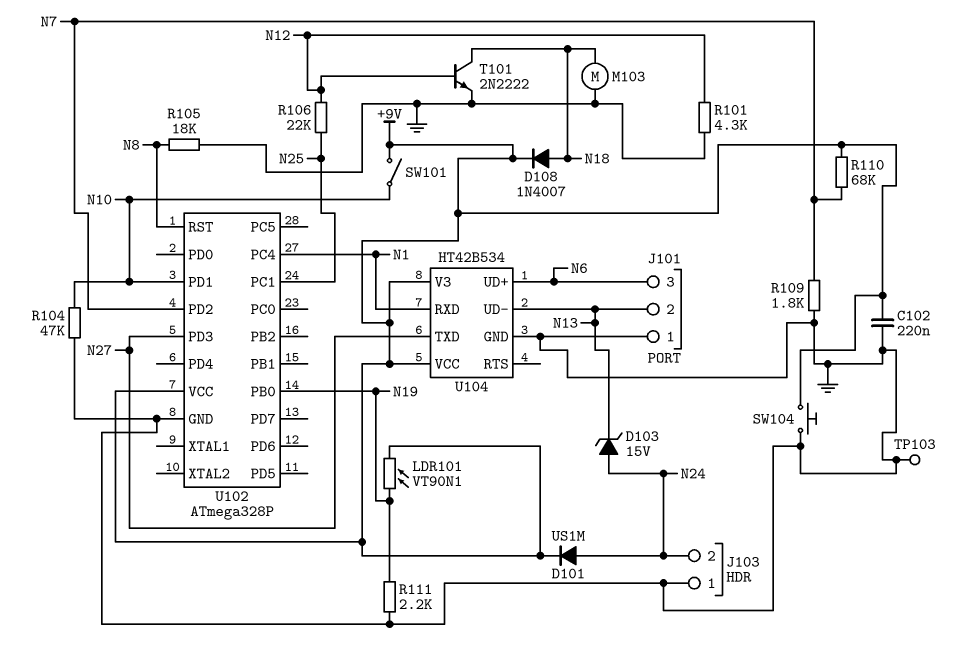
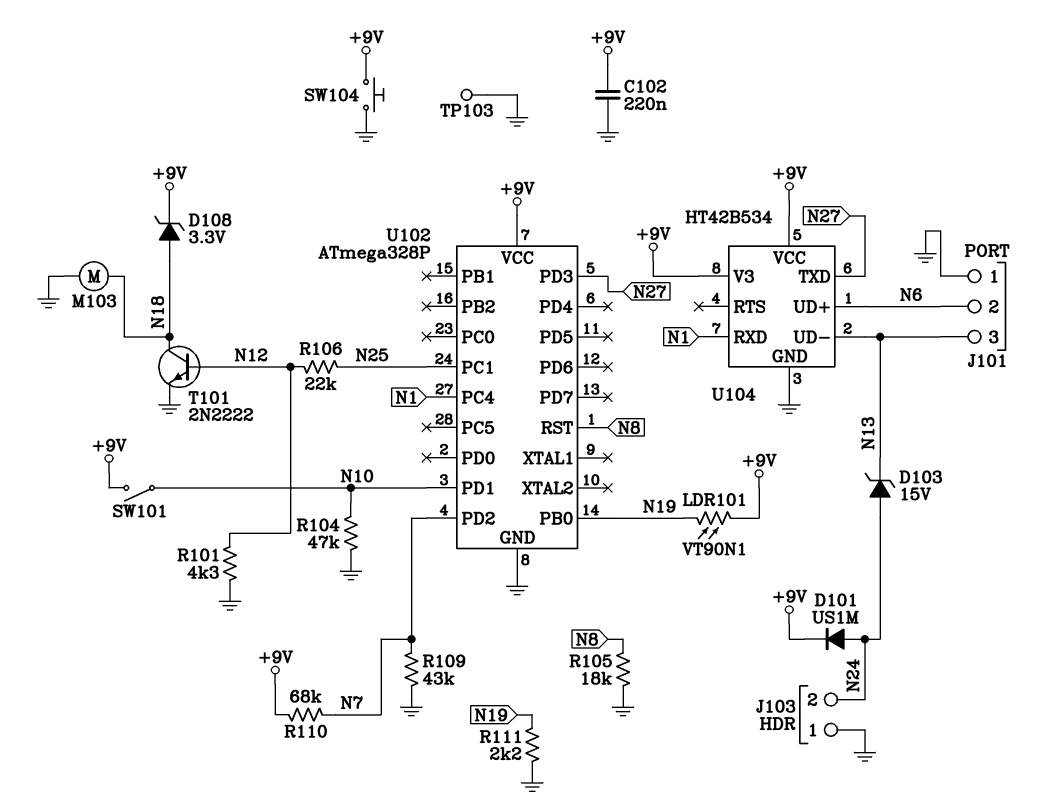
D108: diode 1N4007 (A N18, K +9V) -> zener 3.3V (A N18, K +9V)
J101 pin 2: N13 -> N6
J101 pin 3: N6 -> N13
R109: 1.8k (GND, N7) -> 43k (GND, N7)

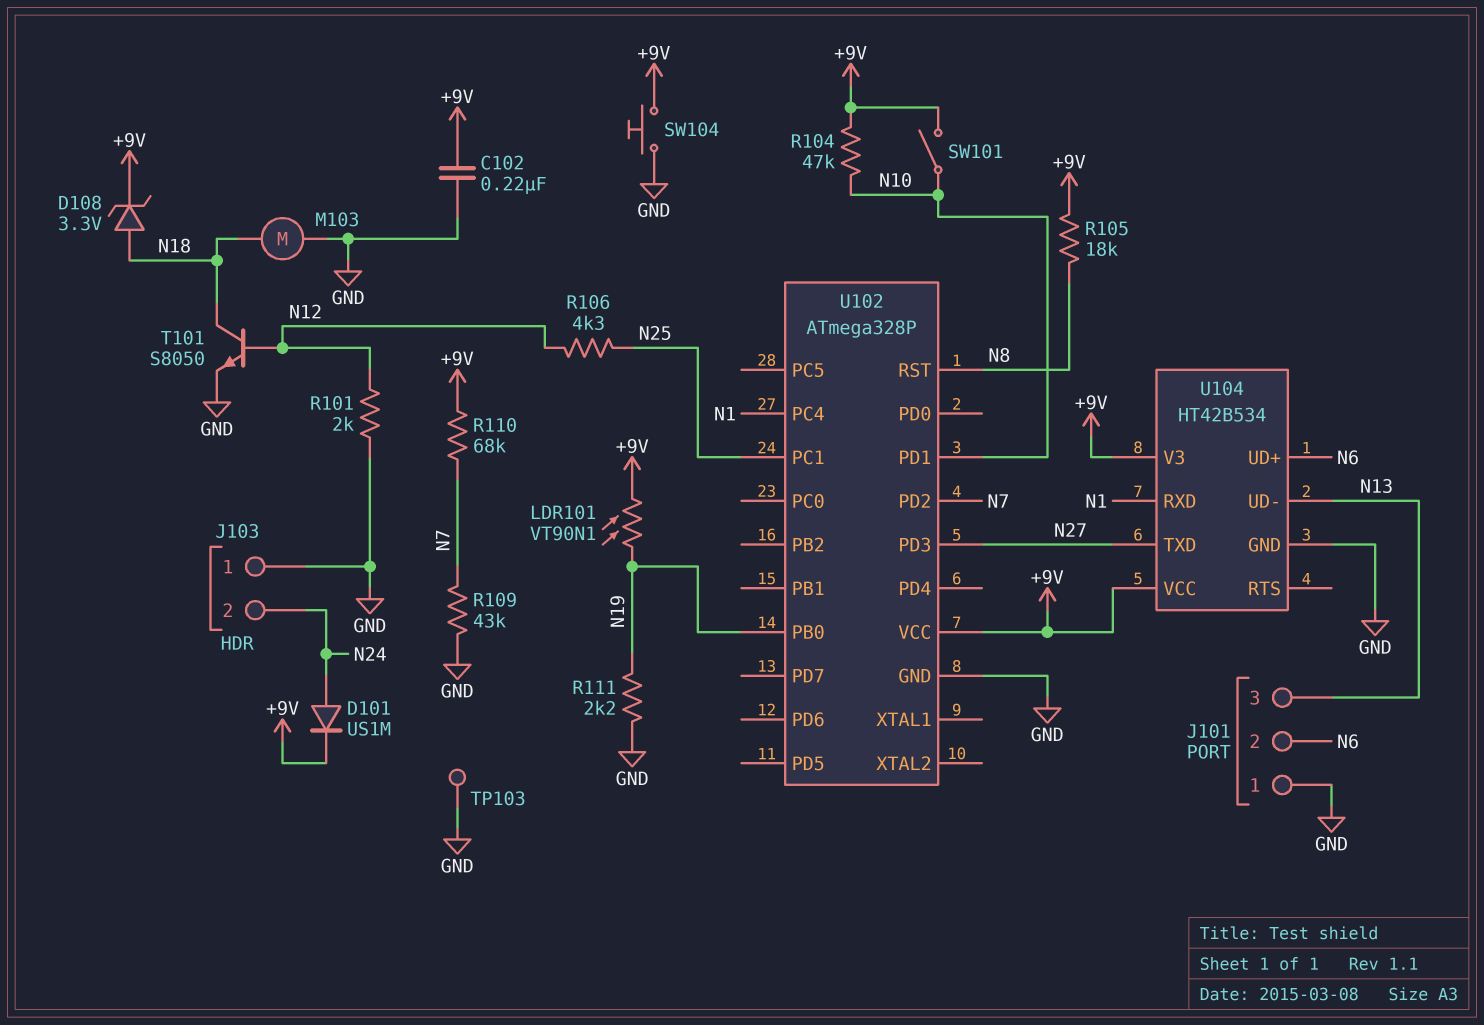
D103: zener 15V (A N24, K N13) -> none
R101: 4.3k (GND, N12) -> 2k (GND, N12)
R104: 47k (GND, N10) -> 47k (+9V, N10)
R105: 18k (GND, N8) -> 18k (+9V, N8)
R106: 22k (N12, N25) -> 4.3k (N12, N25)
T101: NPN 2N2222 (B N12, C N18, E GND) -> NPN S8050 (B N12, C N18, E GND)

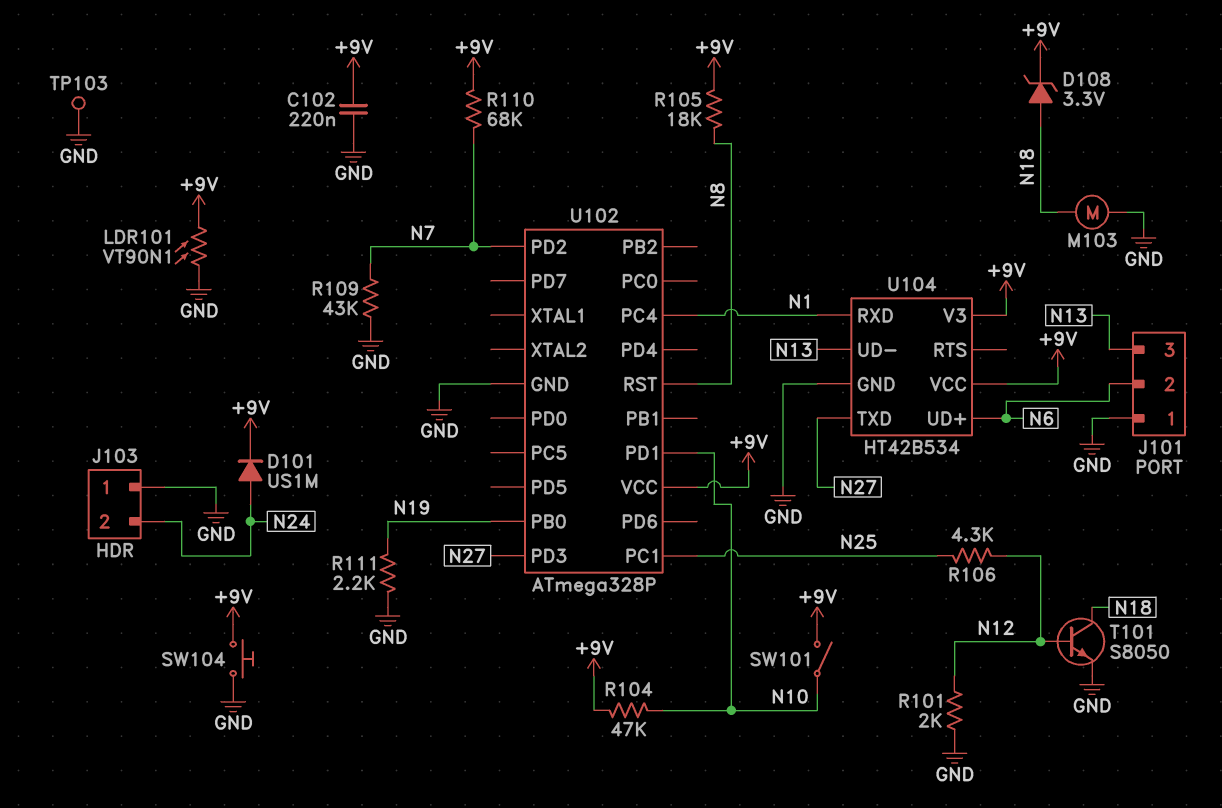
LDR101: VT90N1 (+9V, N19) -> VT90N1 (+9V, GND)

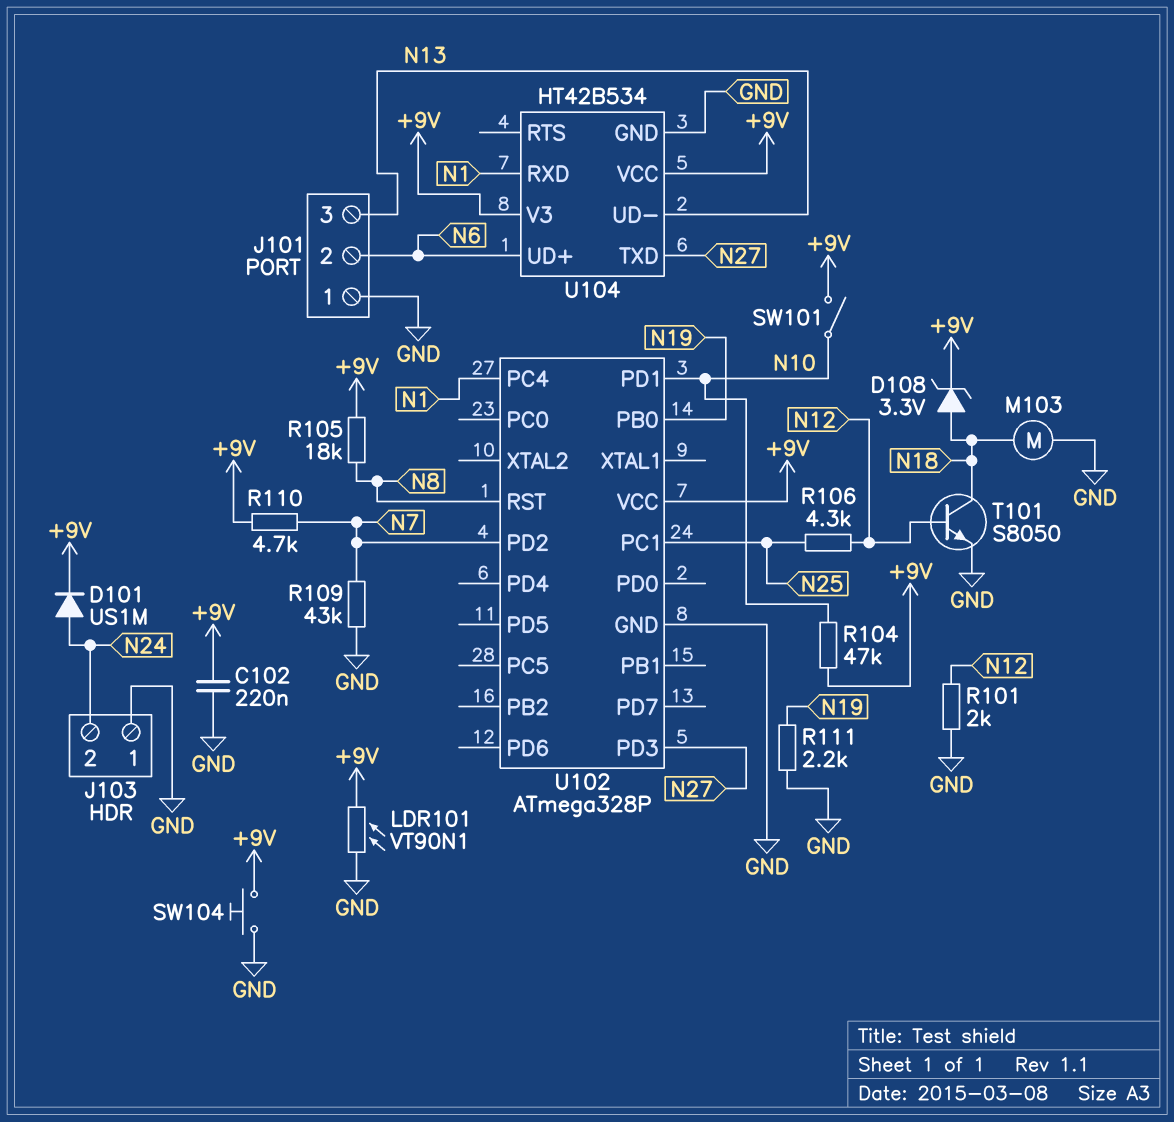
R110: 68k (+9V, N7) -> 4.7k (+9V, N7)
TP103: test point (GND) -> none

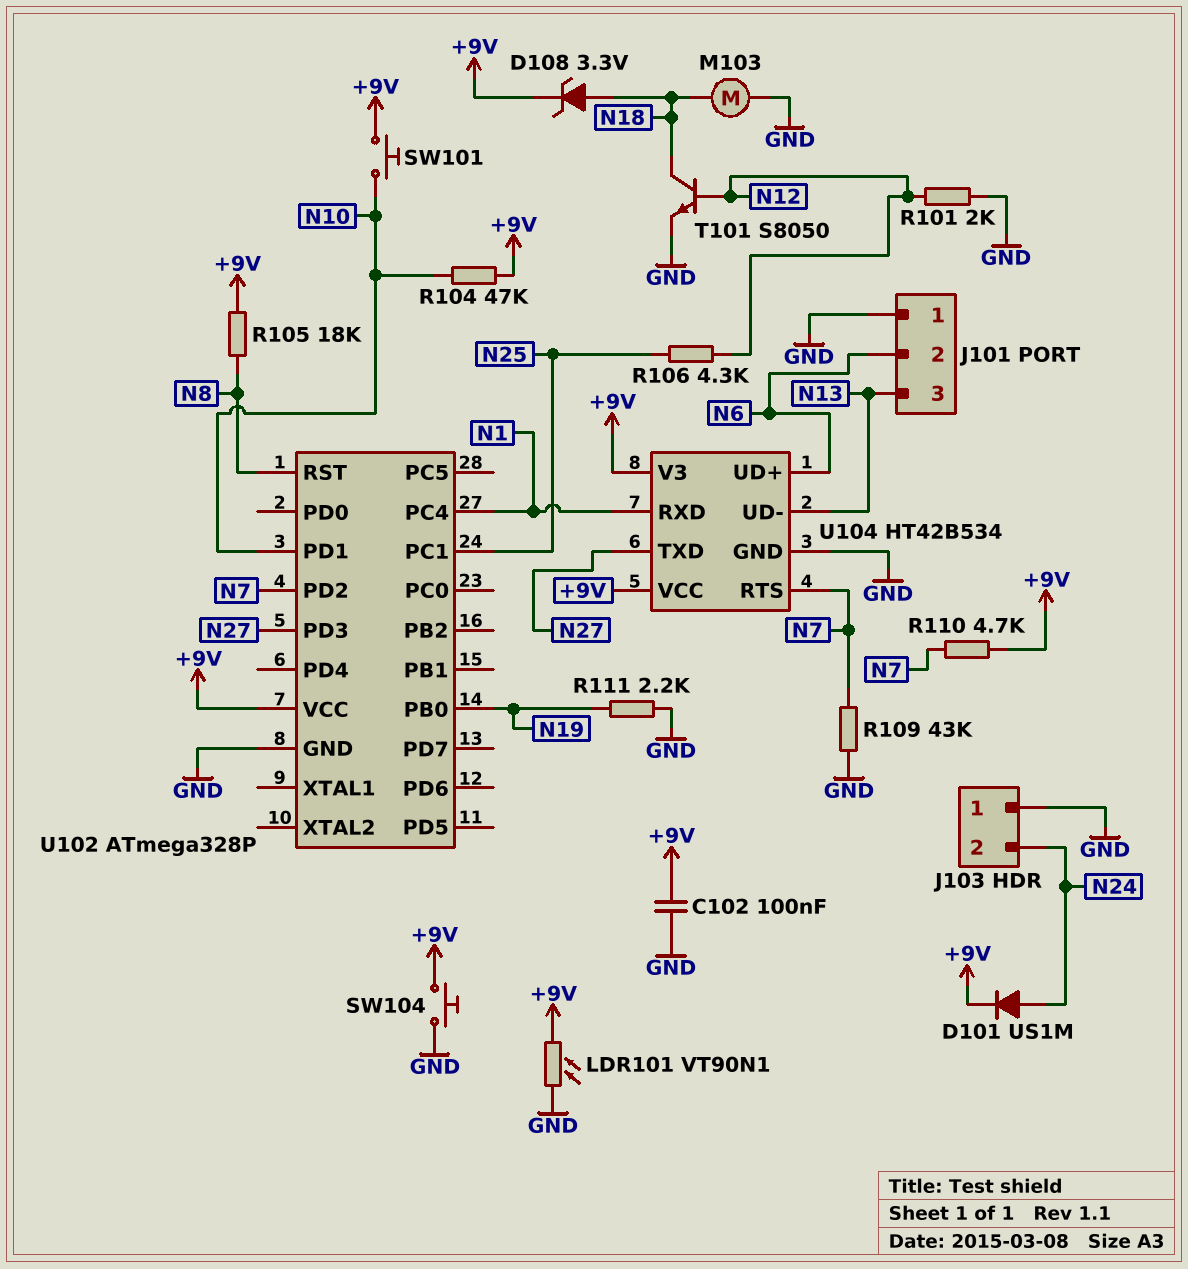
C102: 220nF (+9V, GND) -> 100nF (+9V, GND)
SW101: switch (+9V, N10) -> button (+9V, N10)
U104 pin RTS: none -> N7

